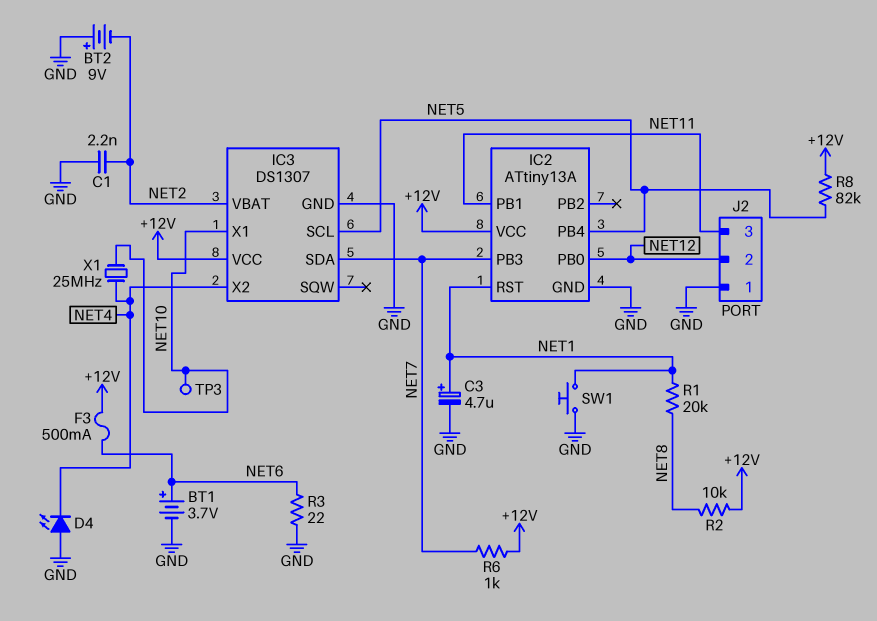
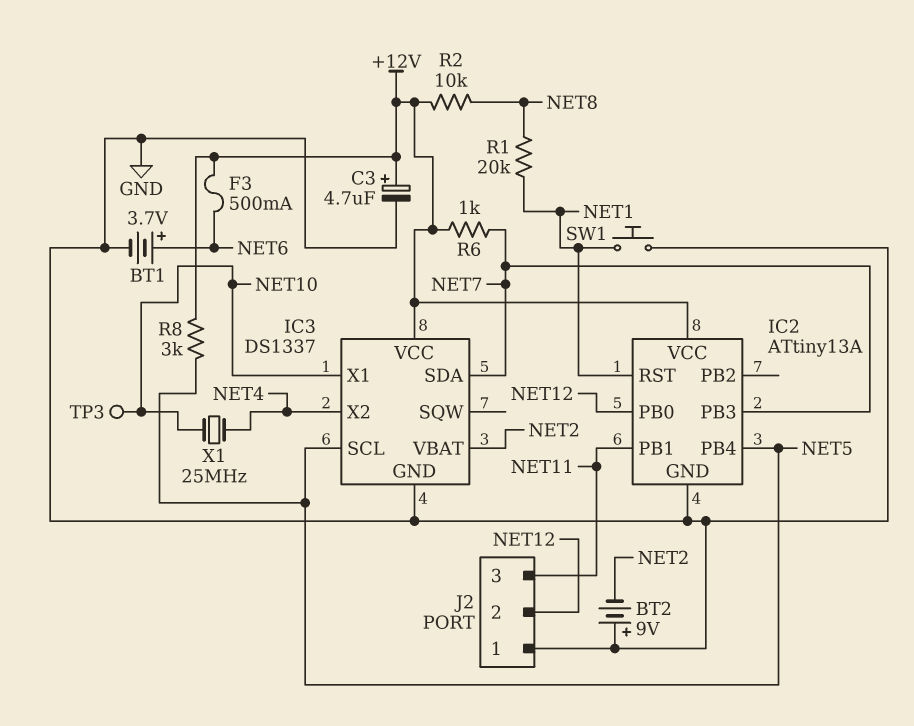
C1: 2.2nF (GND, NET2) -> none
C3: 4.7uF (plus NET1, minus GND) -> 4.7uF (plus +12V, minus GND)
D4: LED (A GND, K NET4) -> none
IC3: DS1307 -> DS1337
R3: 22 (GND, NET6) -> none
R8: 82k (+12V, NET5) -> 3k (+12V, NET5)

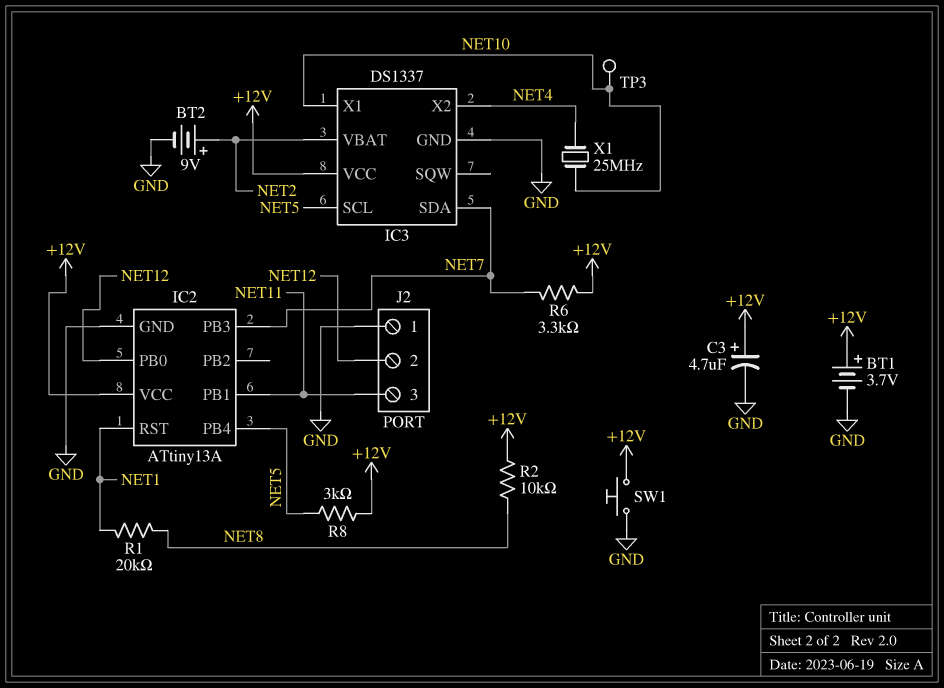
BT1: 3.7V (plus NET6, minus GND) -> 3.7V (plus +12V, minus GND)
BT2: 9V (plus GND, minus NET2) -> 9V (plus NET2, minus GND)
F3: 500mA (+12V, NET6) -> none
R6: 1k (+12V, NET7) -> 3.3k (+12V, NET7)
SW1: button (GND, NET1) -> button (+12V, GND)

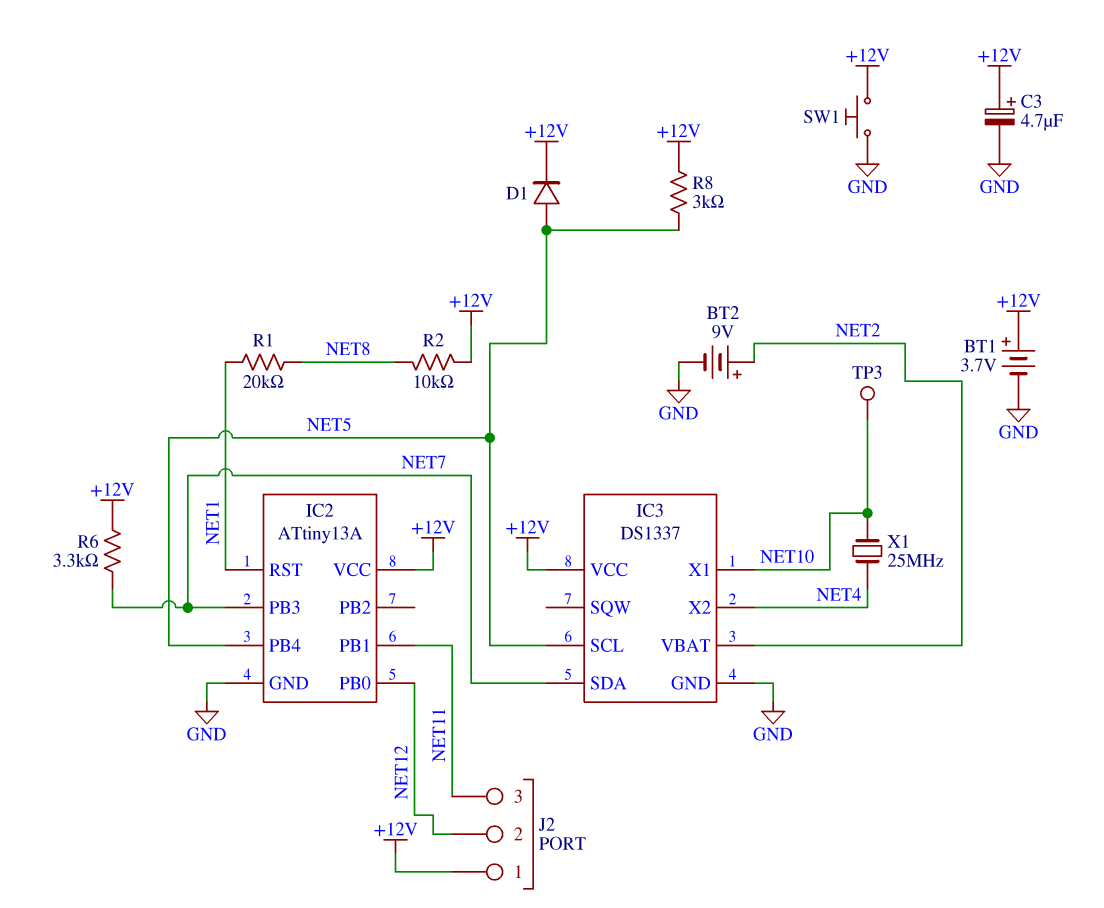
D1: none -> diode (A NET5, K +12V)
J2 pin 1: GND -> +12V

